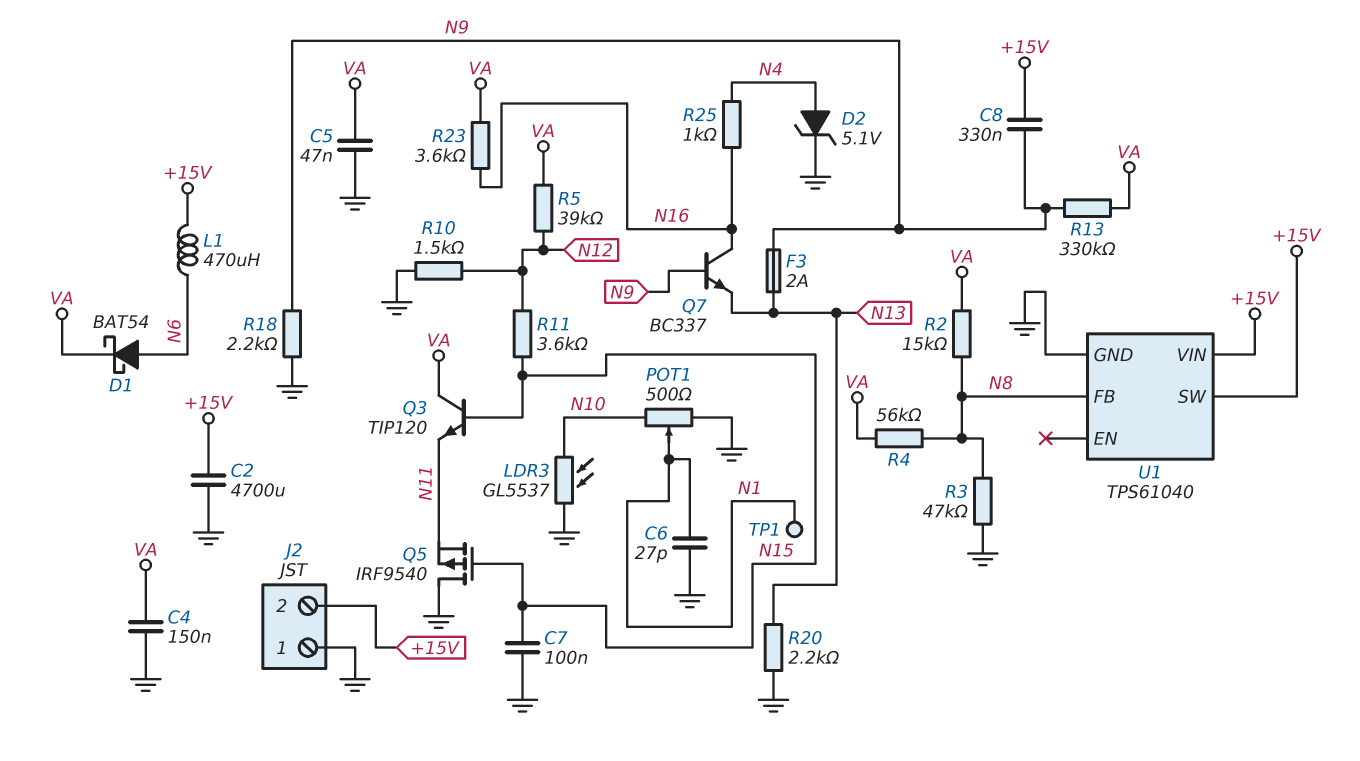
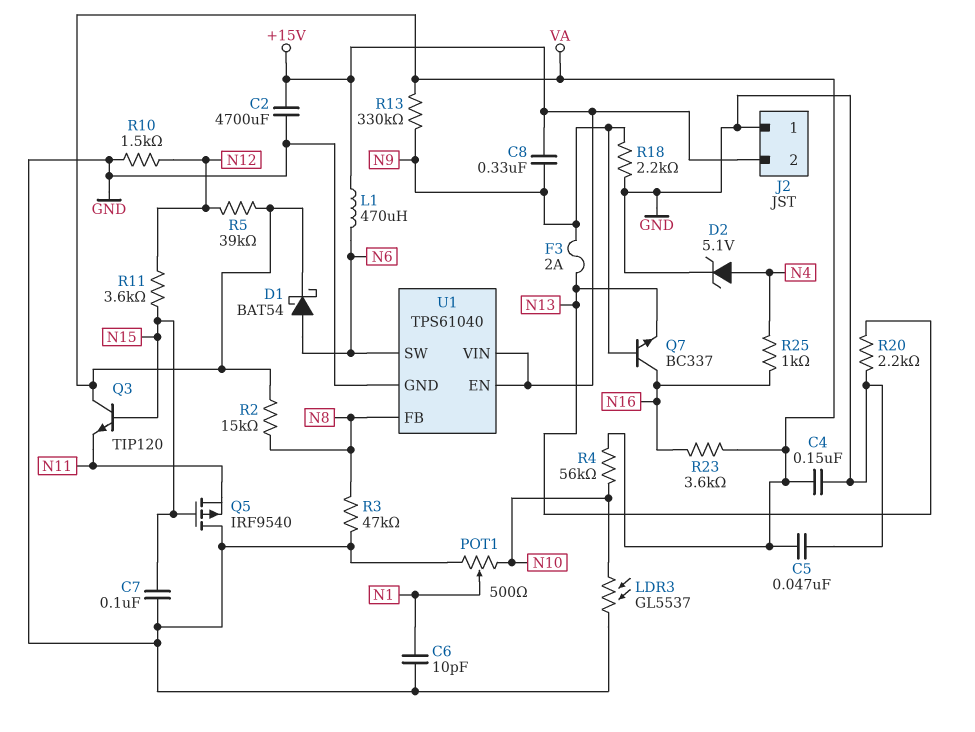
C6: 27pF (GND, N1) -> 10pF (GND, N1)
R4: 56k (N8, VA) -> 56k (N10, VA)
TP1: test point (N1) -> none
U1 pin EN: none -> +15V
U1 pin SW: +15V -> N6

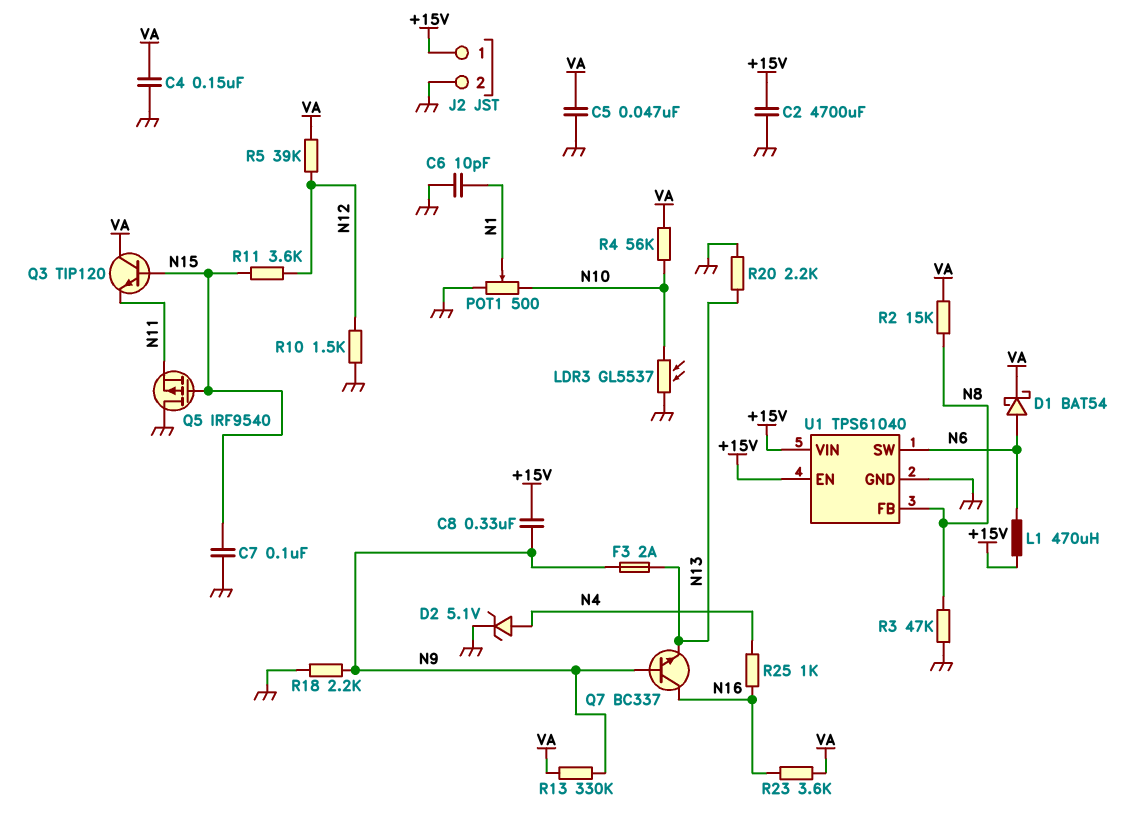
J2 pin 1: GND -> +15V
J2 pin 2: +15V -> GND

